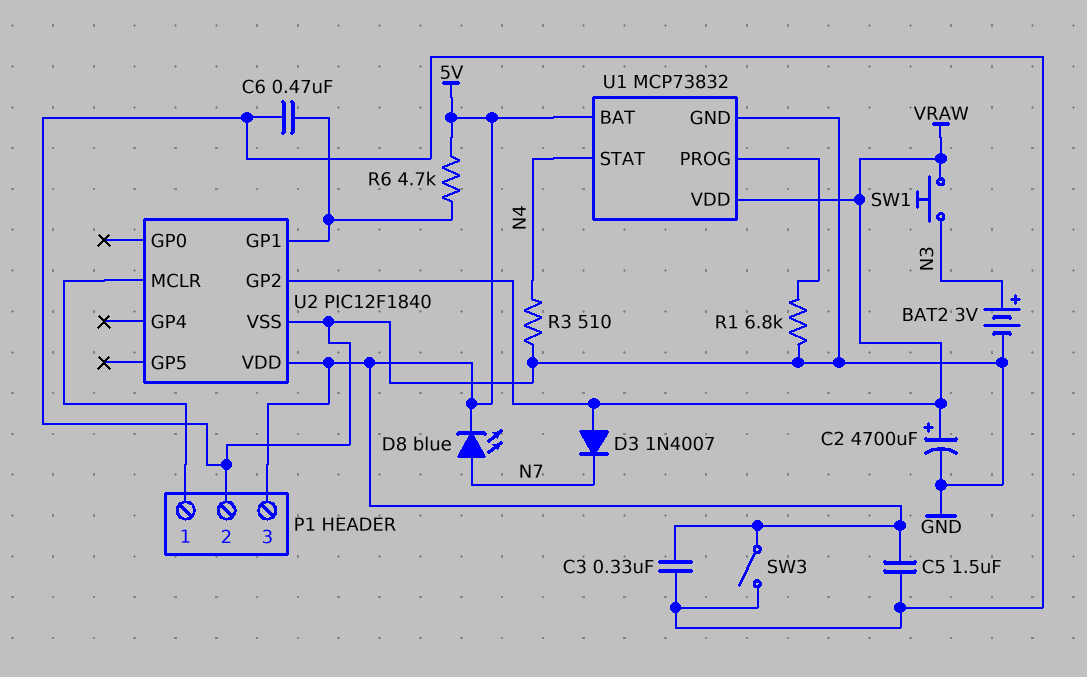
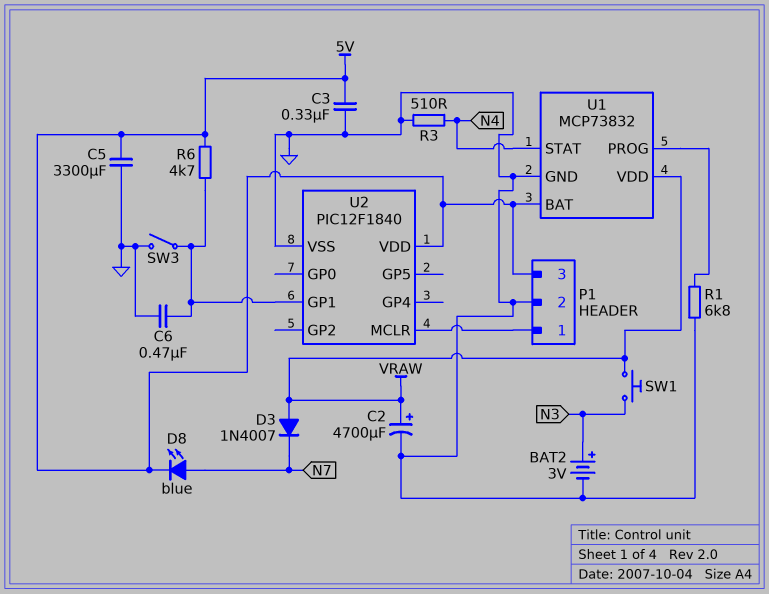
C5: 1.5uF (5V, GND) -> 3300uF (5V, GND)
SW3: switch (5V, GND) -> switch (GND, U2/GP1)
U2 pin GP2: VRAW -> none

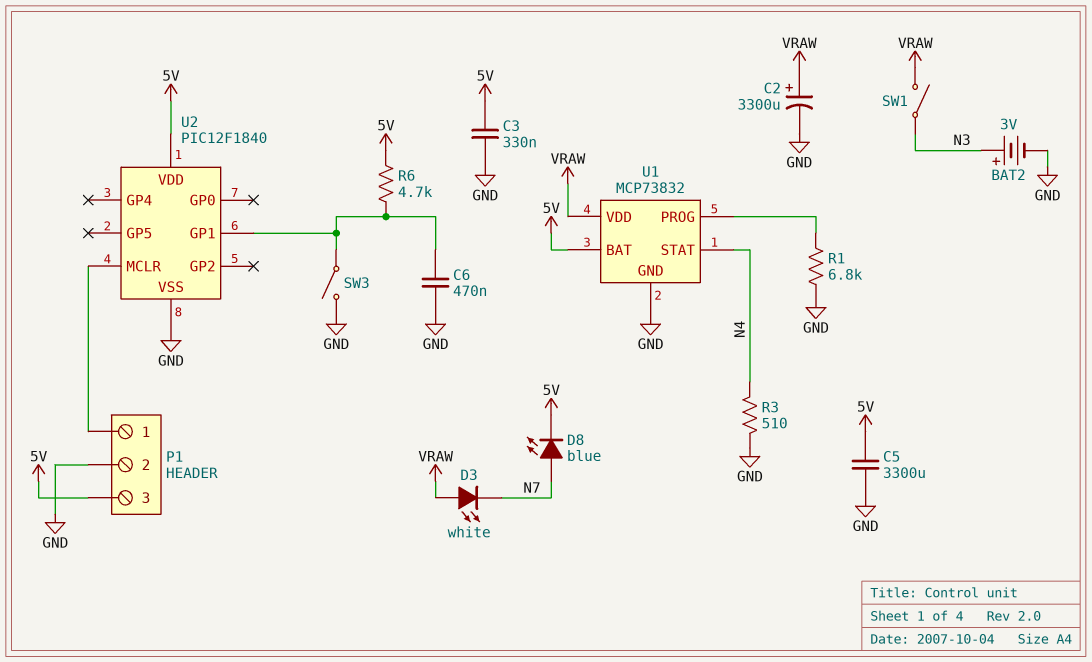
C2: 4700uF (plus VRAW, minus GND) -> 3300uF (plus VRAW, minus GND)
D3: diode 1N4007 (A VRAW, K N7) -> LED white (A VRAW, K N7)
SW1: button (N3, VRAW) -> switch (N3, VRAW)

